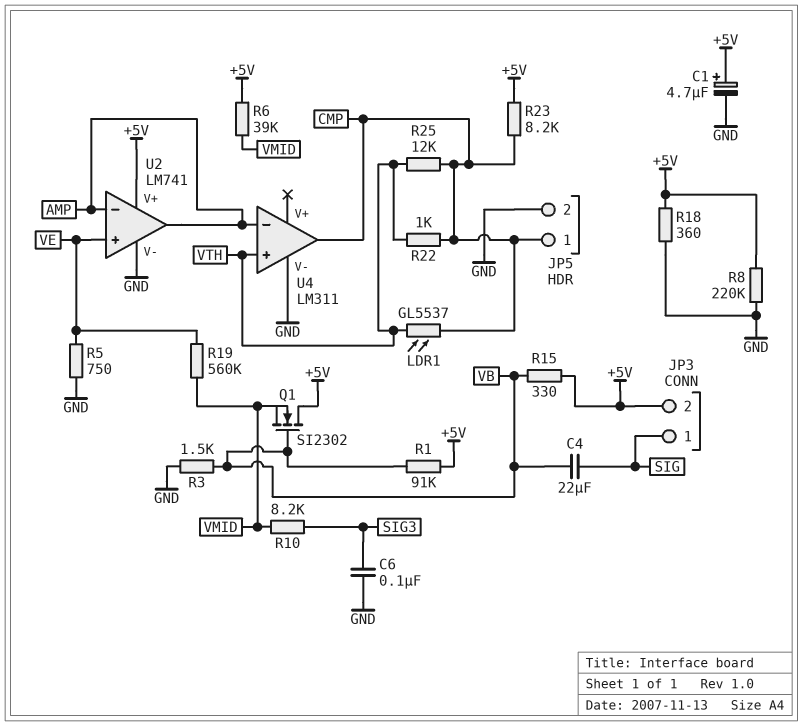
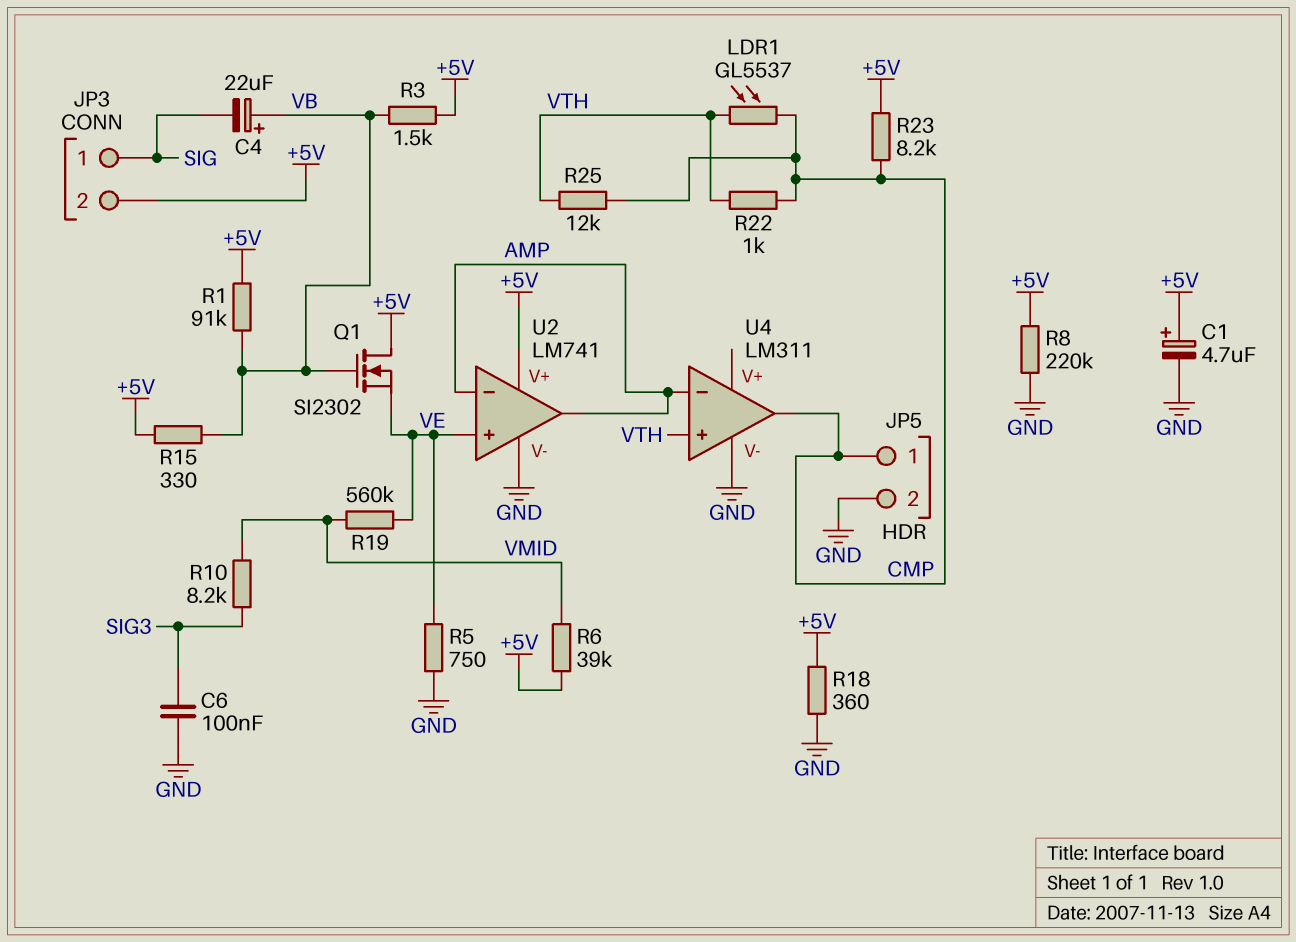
C4: 22uF (SIG, VB) -> 22uF (plus VB, minus SIG)
Q1: NMOS SI2302 (G VB, D +5V, S VMID) -> NMOS SI2302 (G VB, D +5V, S VE)
R3: 1.5k (GND, VB) -> 1.5k (+5V, VB)

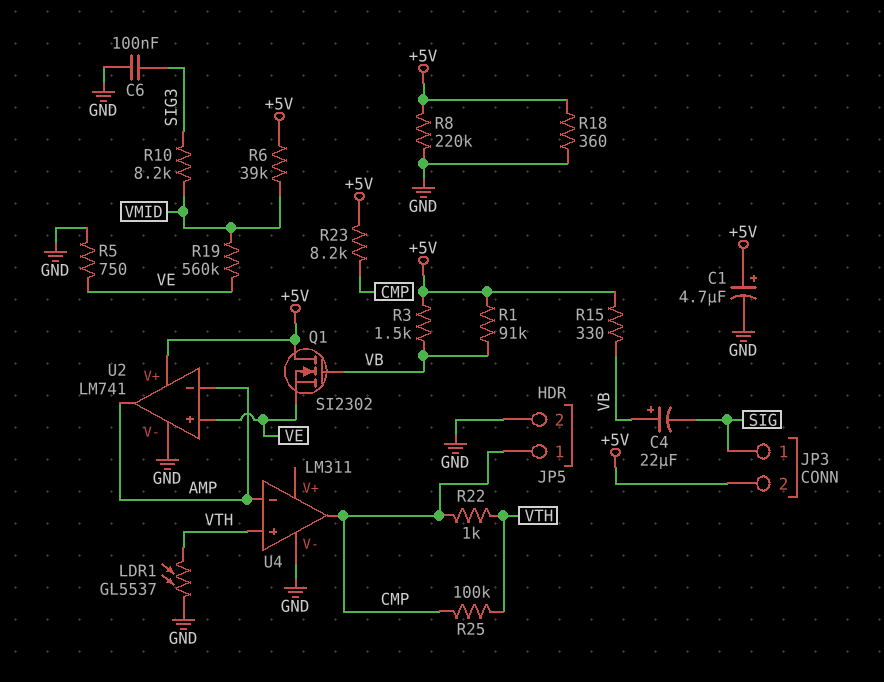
LDR1: GL5537 (CMP, VTH) -> GL5537 (GND, VTH)
R25: 12k (CMP, VTH) -> 100k (CMP, VTH)

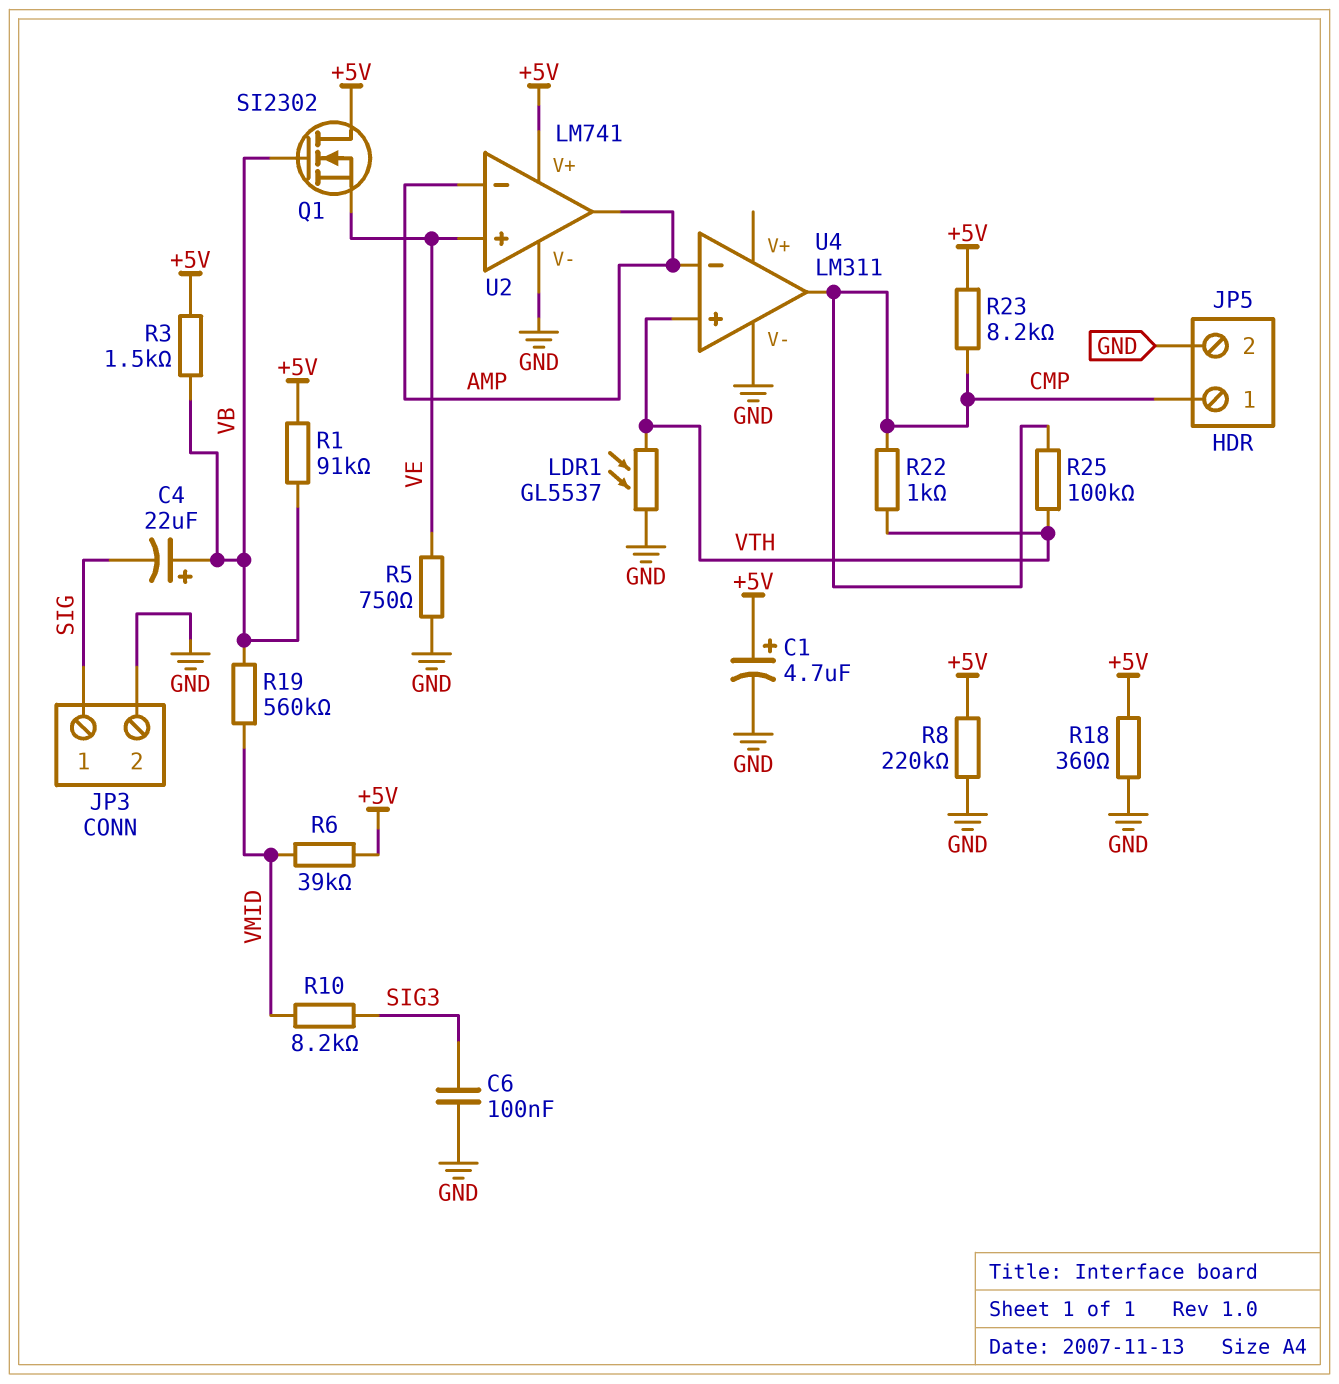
JP3 pin 2: +5V -> GND
R15: 330 (+5V, VB) -> none
R19: 560k (VE, VMID) -> 560k (VB, VMID)

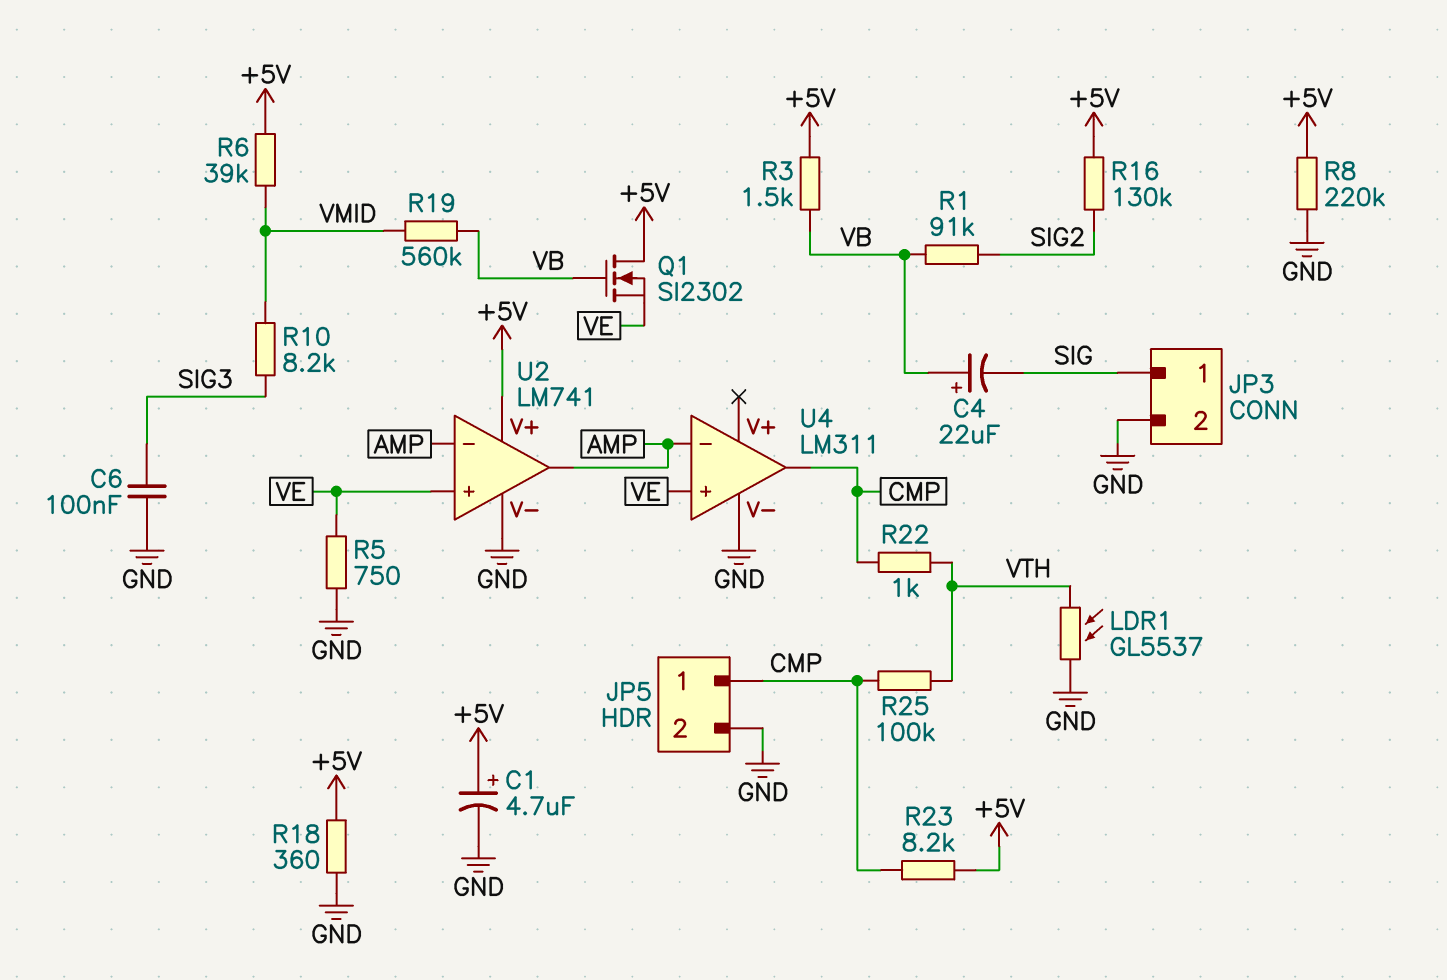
R1: 91k (+5V, VB) -> 91k (SIG2, VB)
R16: none -> 130k (+5V, SIG2)
U4 pin in+: VTH -> VE

